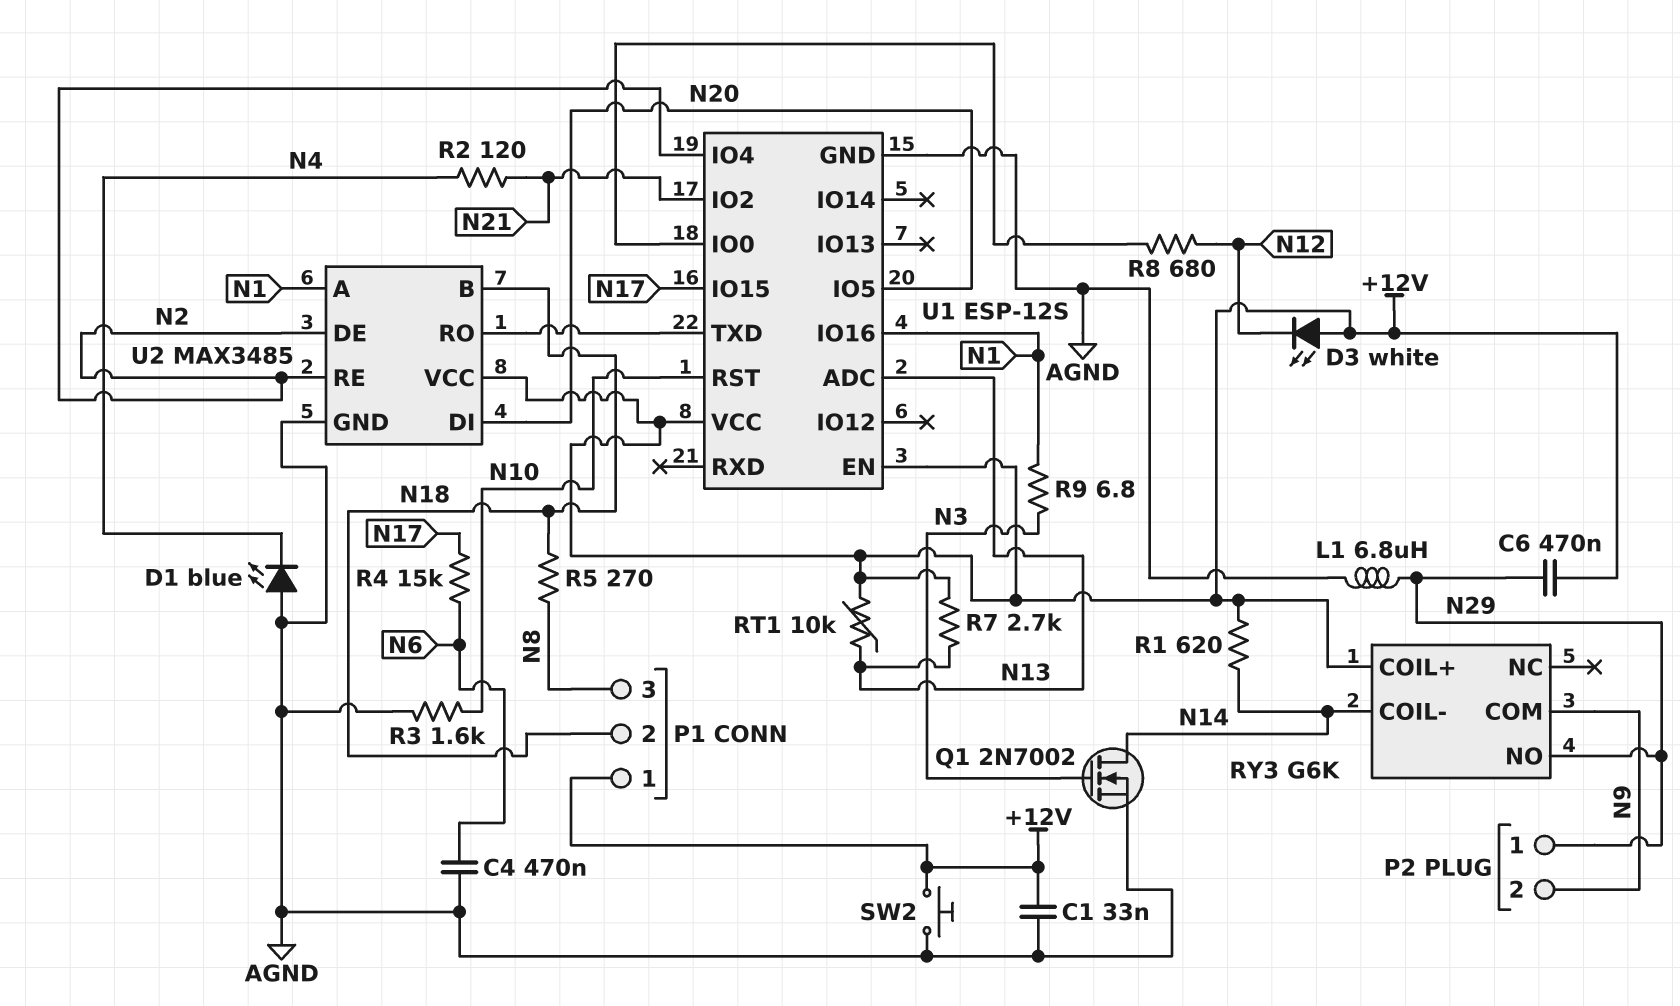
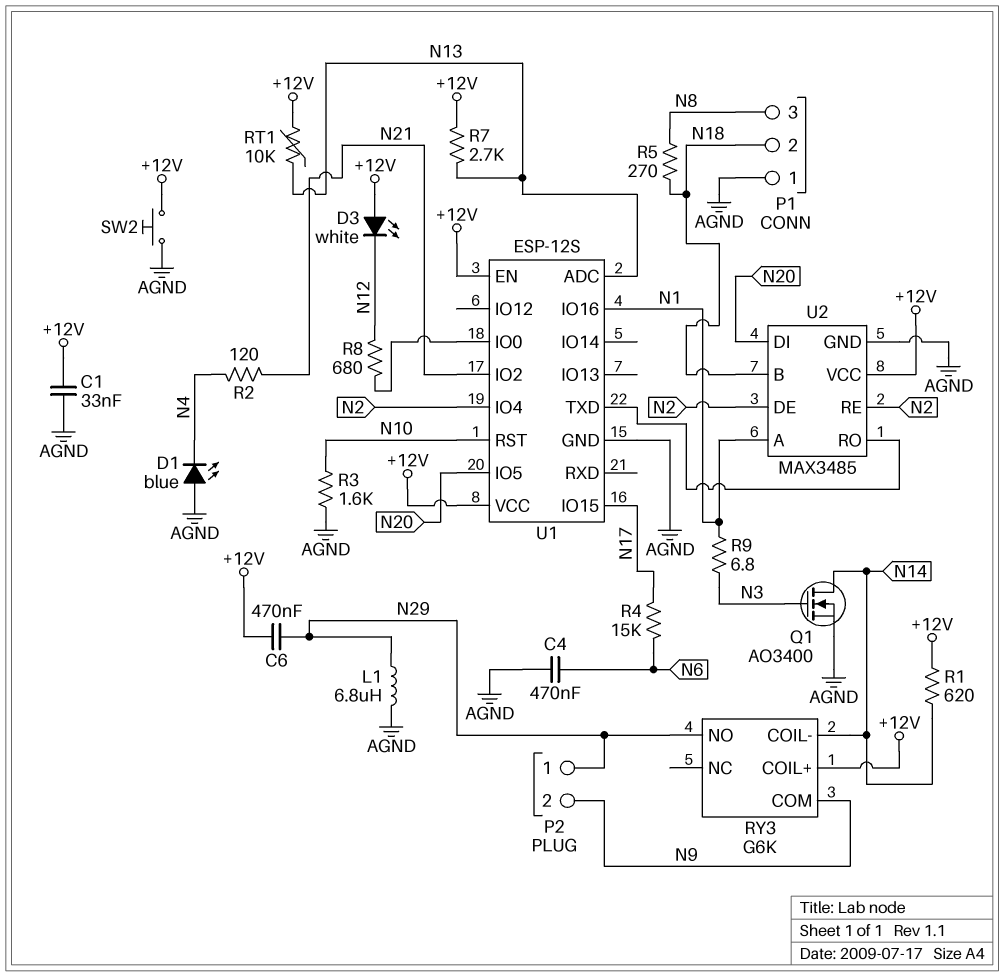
P1 pin 1: +12V -> AGND
Q1: NMOS 2N7002 (G N3, D N14, S AGND) -> NMOS AO3400 (G N3, D N14, S AGND)

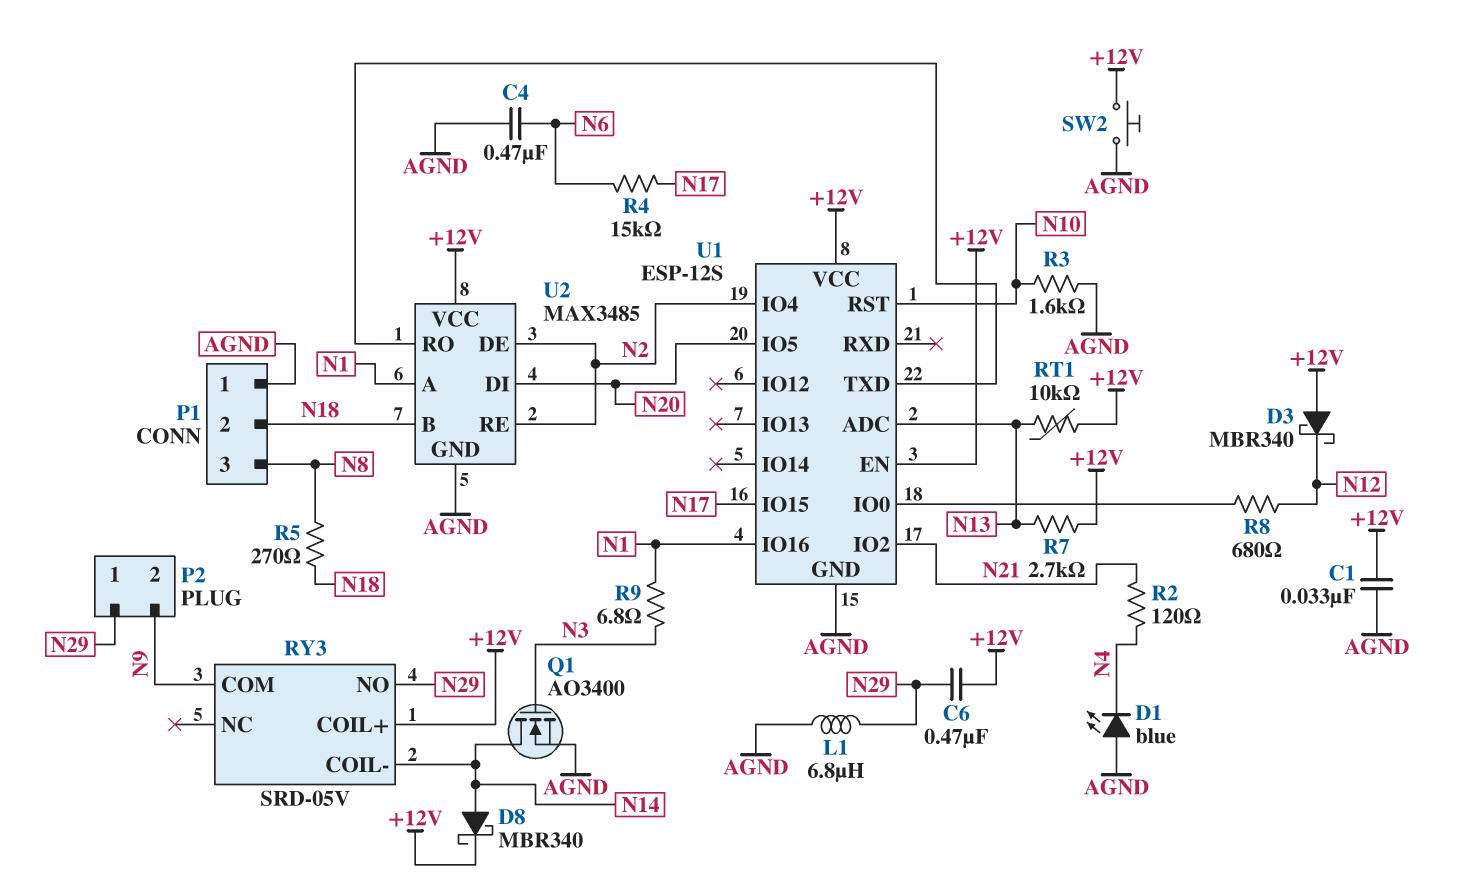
D3: LED white (A +12V, K N12) -> schottky MBR340 (A +12V, K N12)
D8: none -> schottky MBR340 (A N14, K +12V)
R1: 620 (+12V, N14) -> none
RY3: G6K -> SRD-05V

